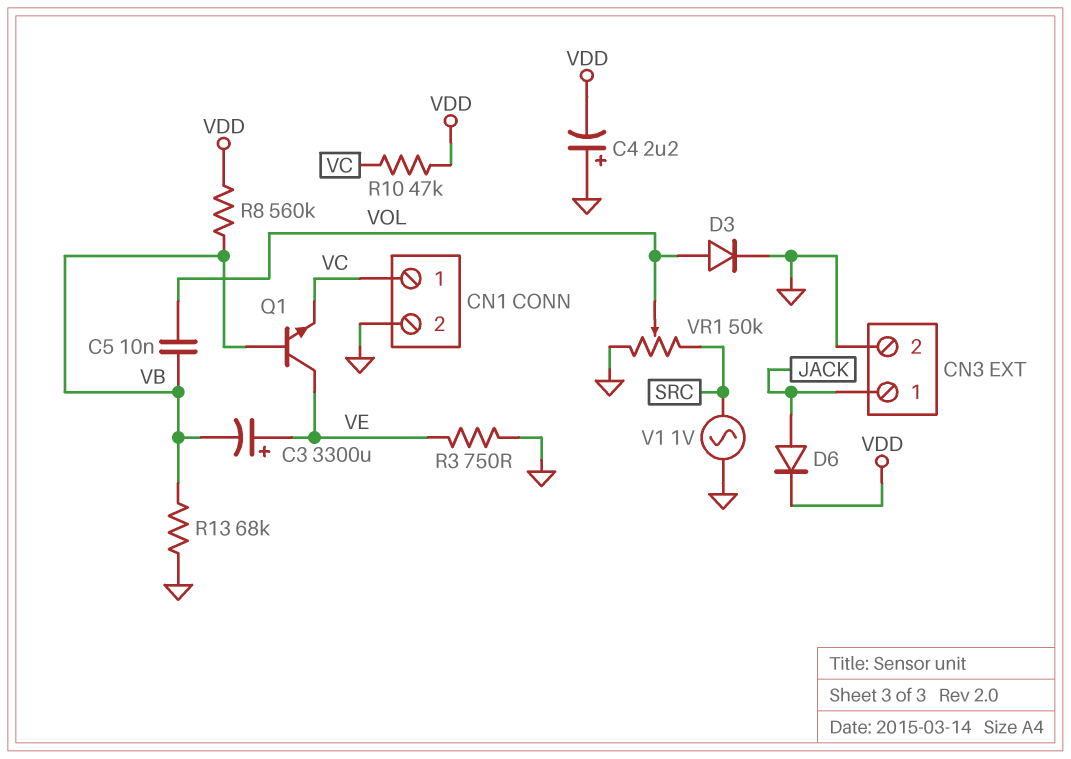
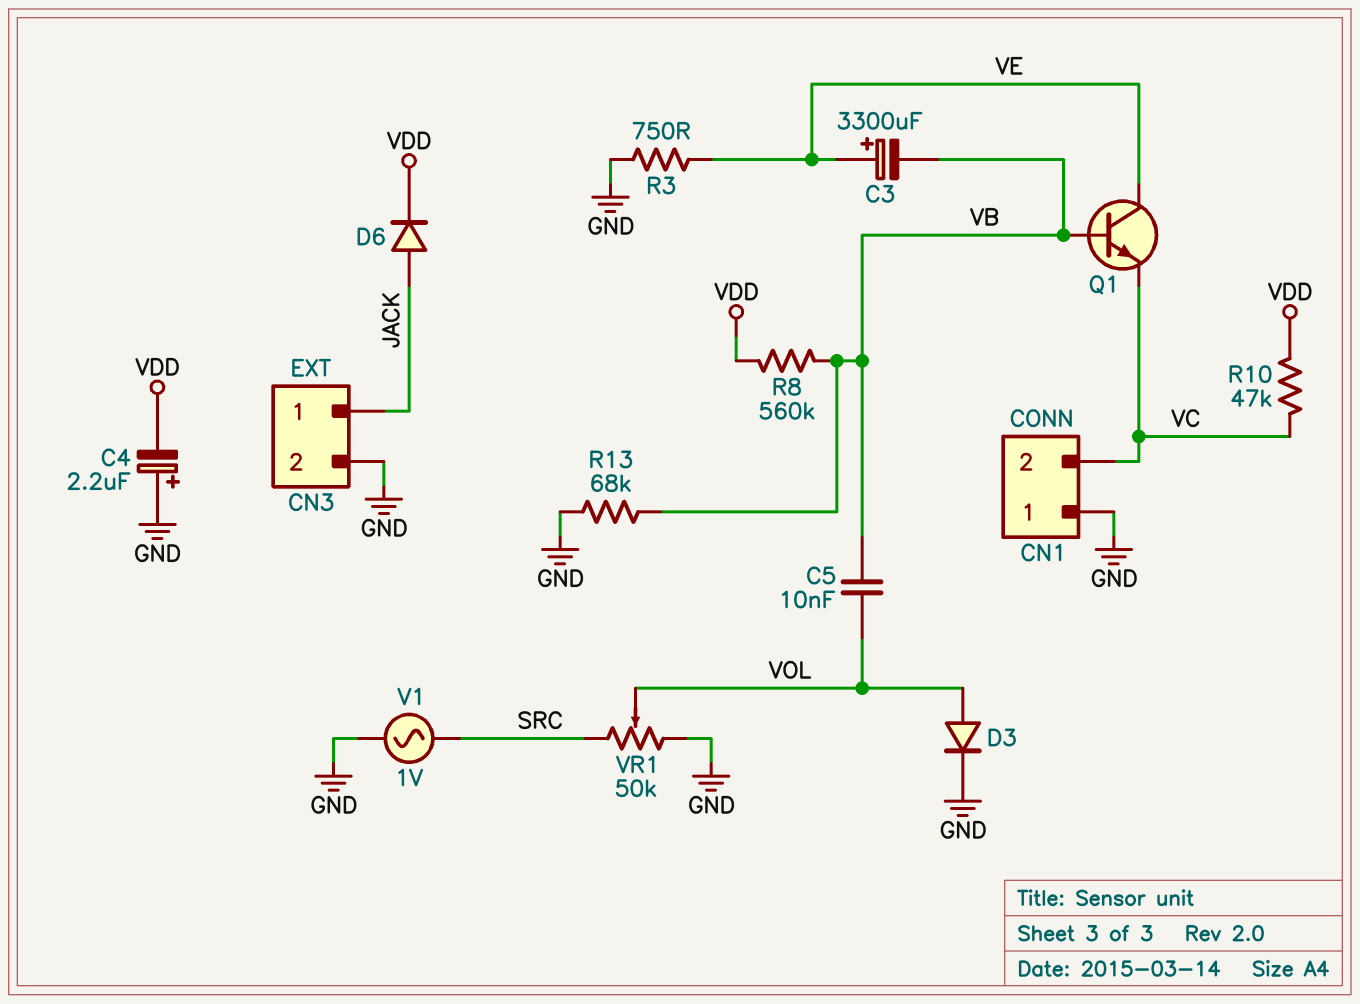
CN1 pin 1: VC -> GND
CN1 pin 2: GND -> VC

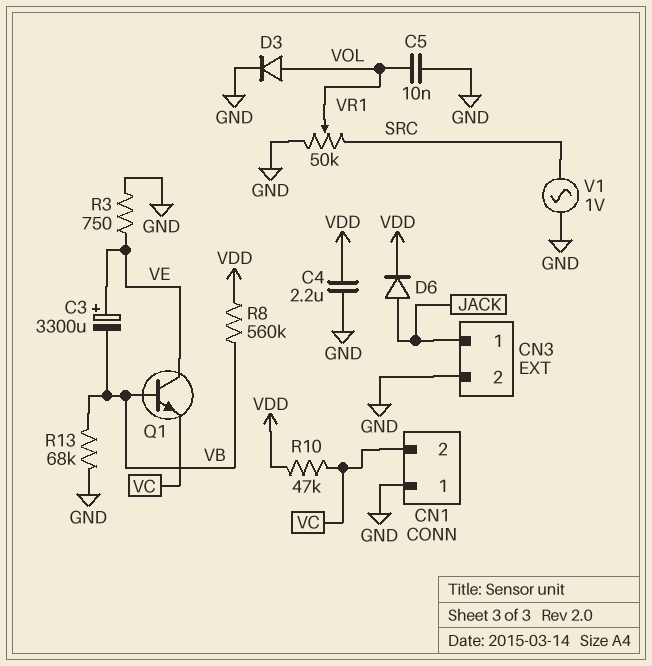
C4: 2.2uF (plus GND, minus VDD) -> 2.2uF (GND, VDD)
C5: 10nF (VB, VOL) -> 10nF (GND, VOL)

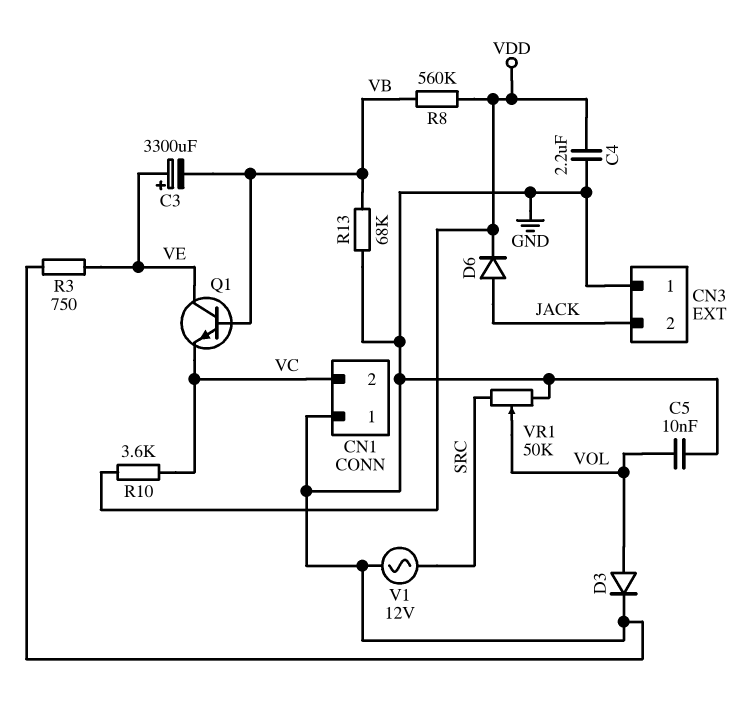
CN3 pin 1: JACK -> GND
CN3 pin 2: GND -> JACK
R10: 47k (VC, VDD) -> 3.6k (VC, VDD)
V1: AC 1V (GND, SRC) -> AC 12V (GND, SRC)

